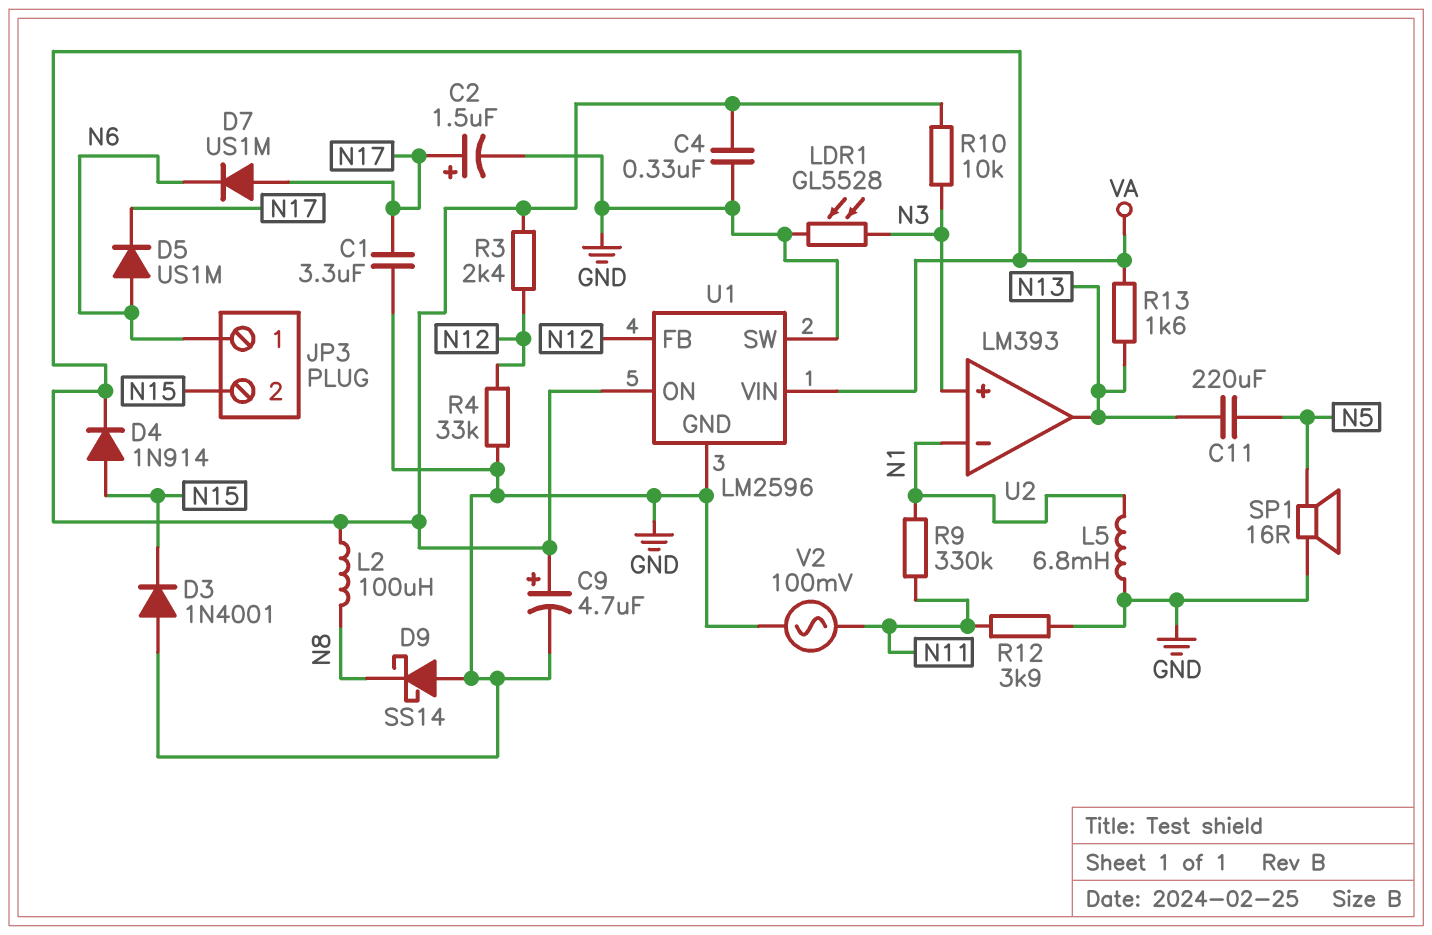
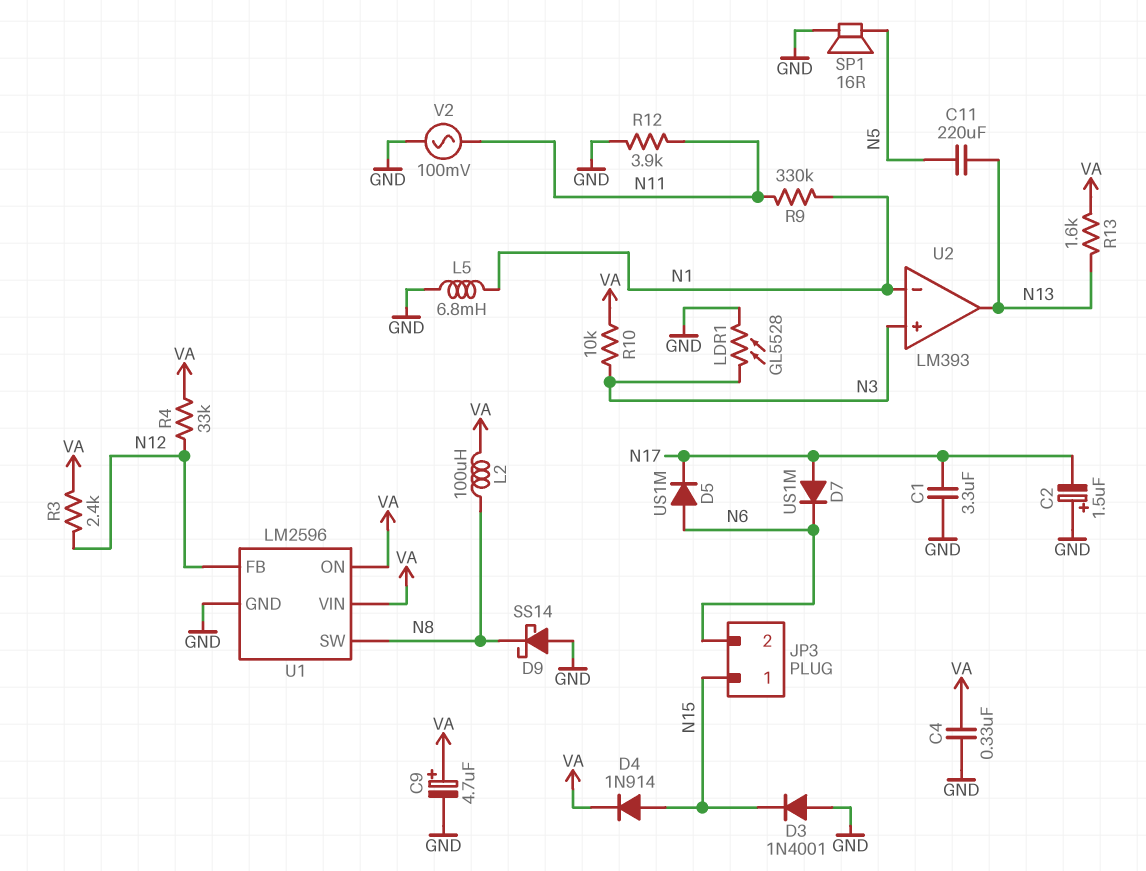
C2: 1.5uF (plus N17, minus GND) -> 1.5uF (plus GND, minus N17)
JP3 pin 1: N6 -> N15
JP3 pin 2: N15 -> N6
R4: 33k (GND, N12) -> 33k (N12, VA)
U1 pin SW: GND -> N8

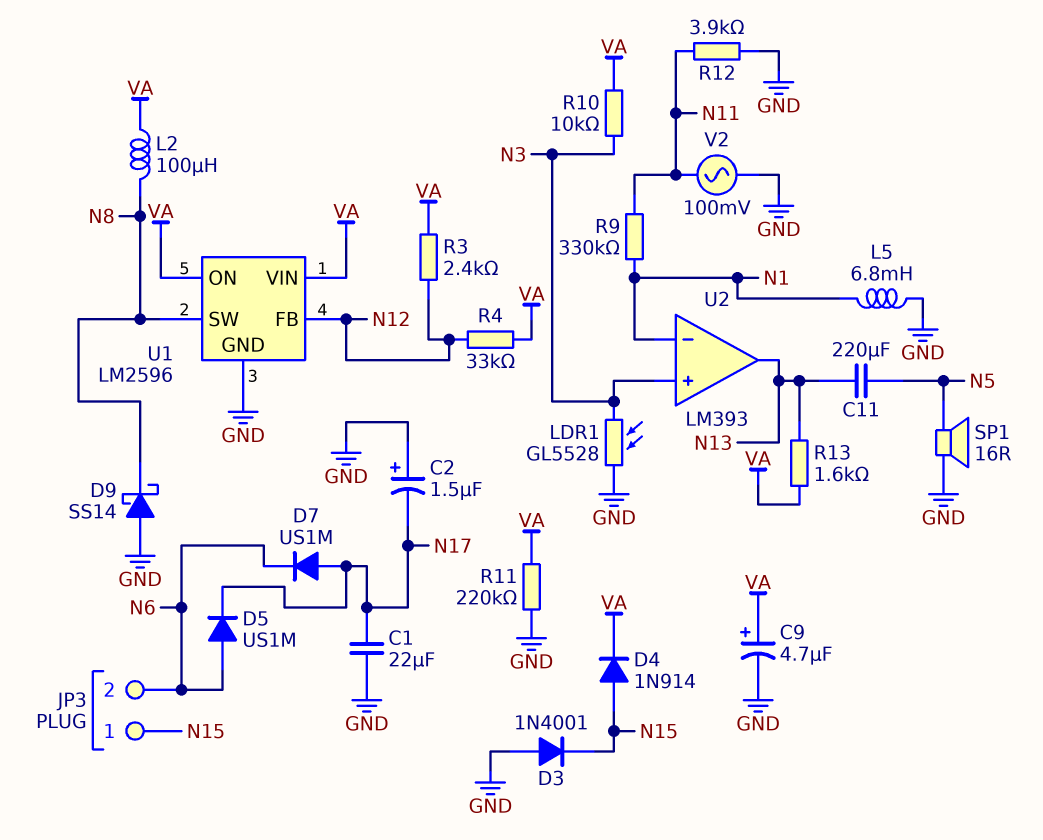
C1: 3.3uF (GND, N17) -> 22uF (GND, N17)
C4: 330nF (GND, VA) -> none
R11: none -> 220k (GND, VA)

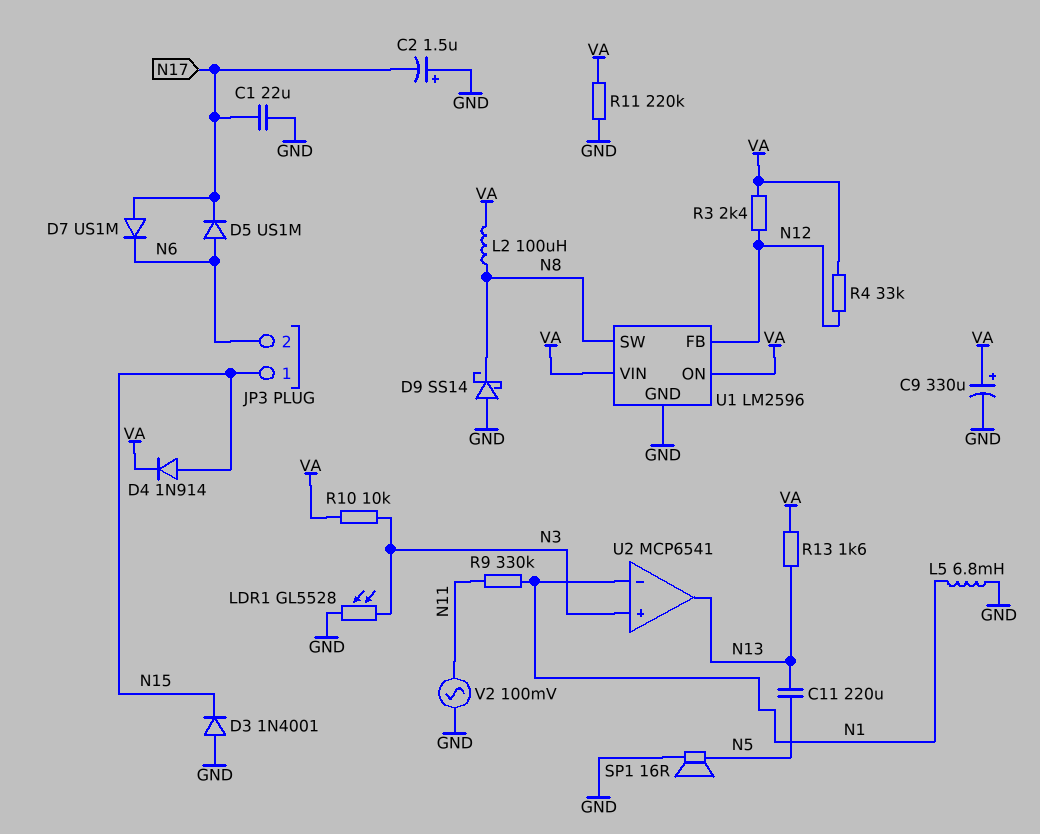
C9: 4.7uF (plus VA, minus GND) -> 330uF (plus VA, minus GND)
R12: 3.9k (GND, N11) -> none
U2: LM393 -> MCP6541

